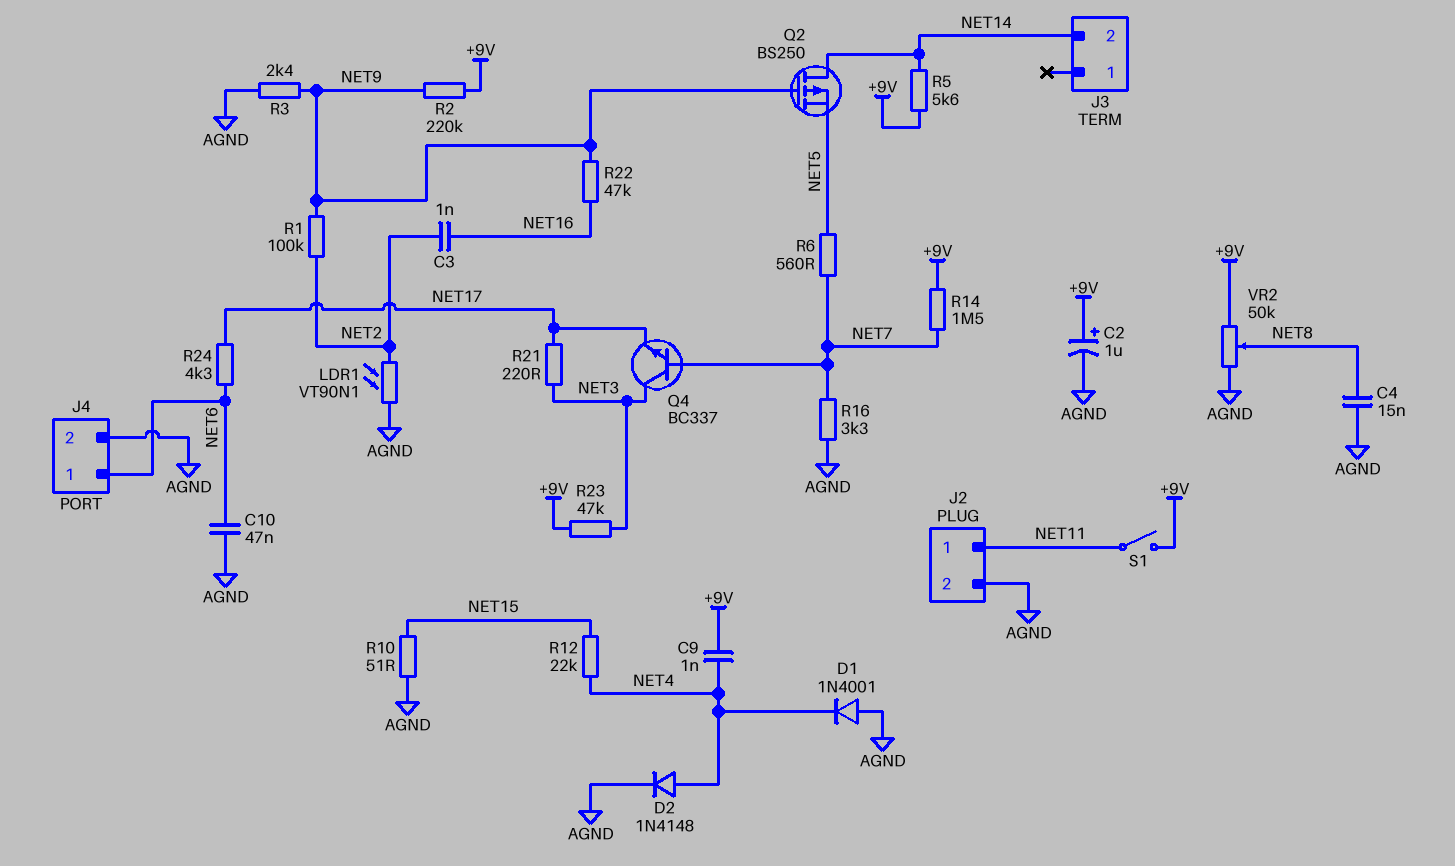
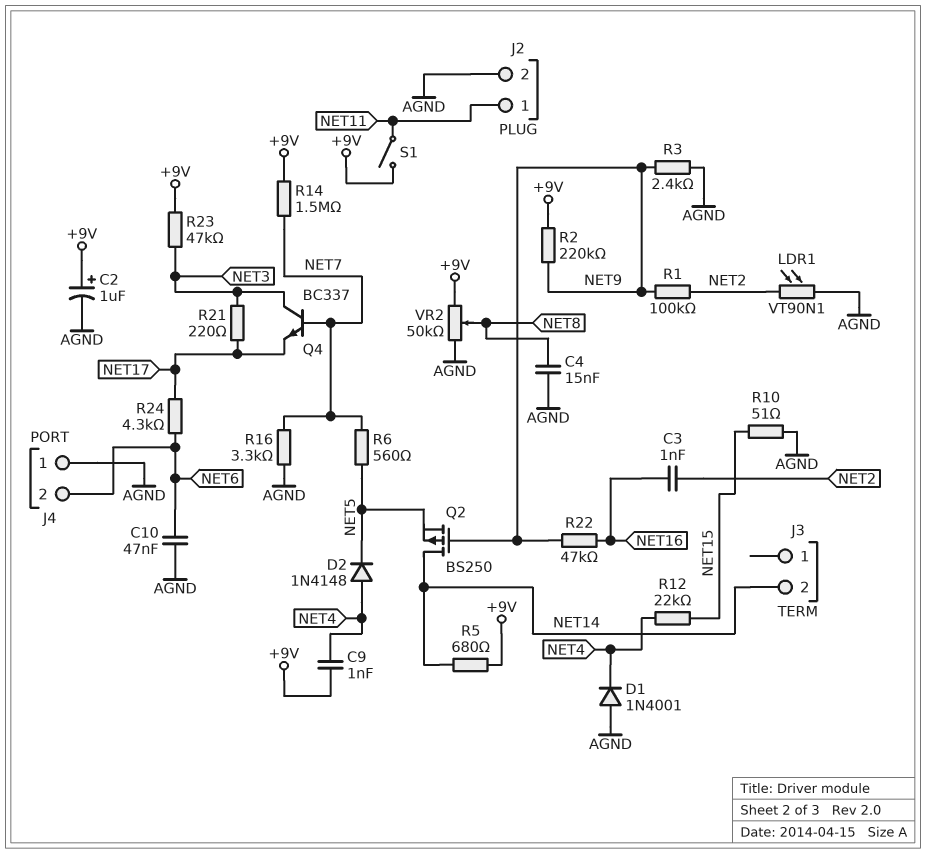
D2: diode 1N4148 (A NET4, K AGND) -> diode 1N4148 (A NET4, K NET5)
J4 pin 1: NET6 -> AGND
J4 pin 2: AGND -> NET6
R5: 5.6k (+9V, NET14) -> 680 (+9V, NET14)

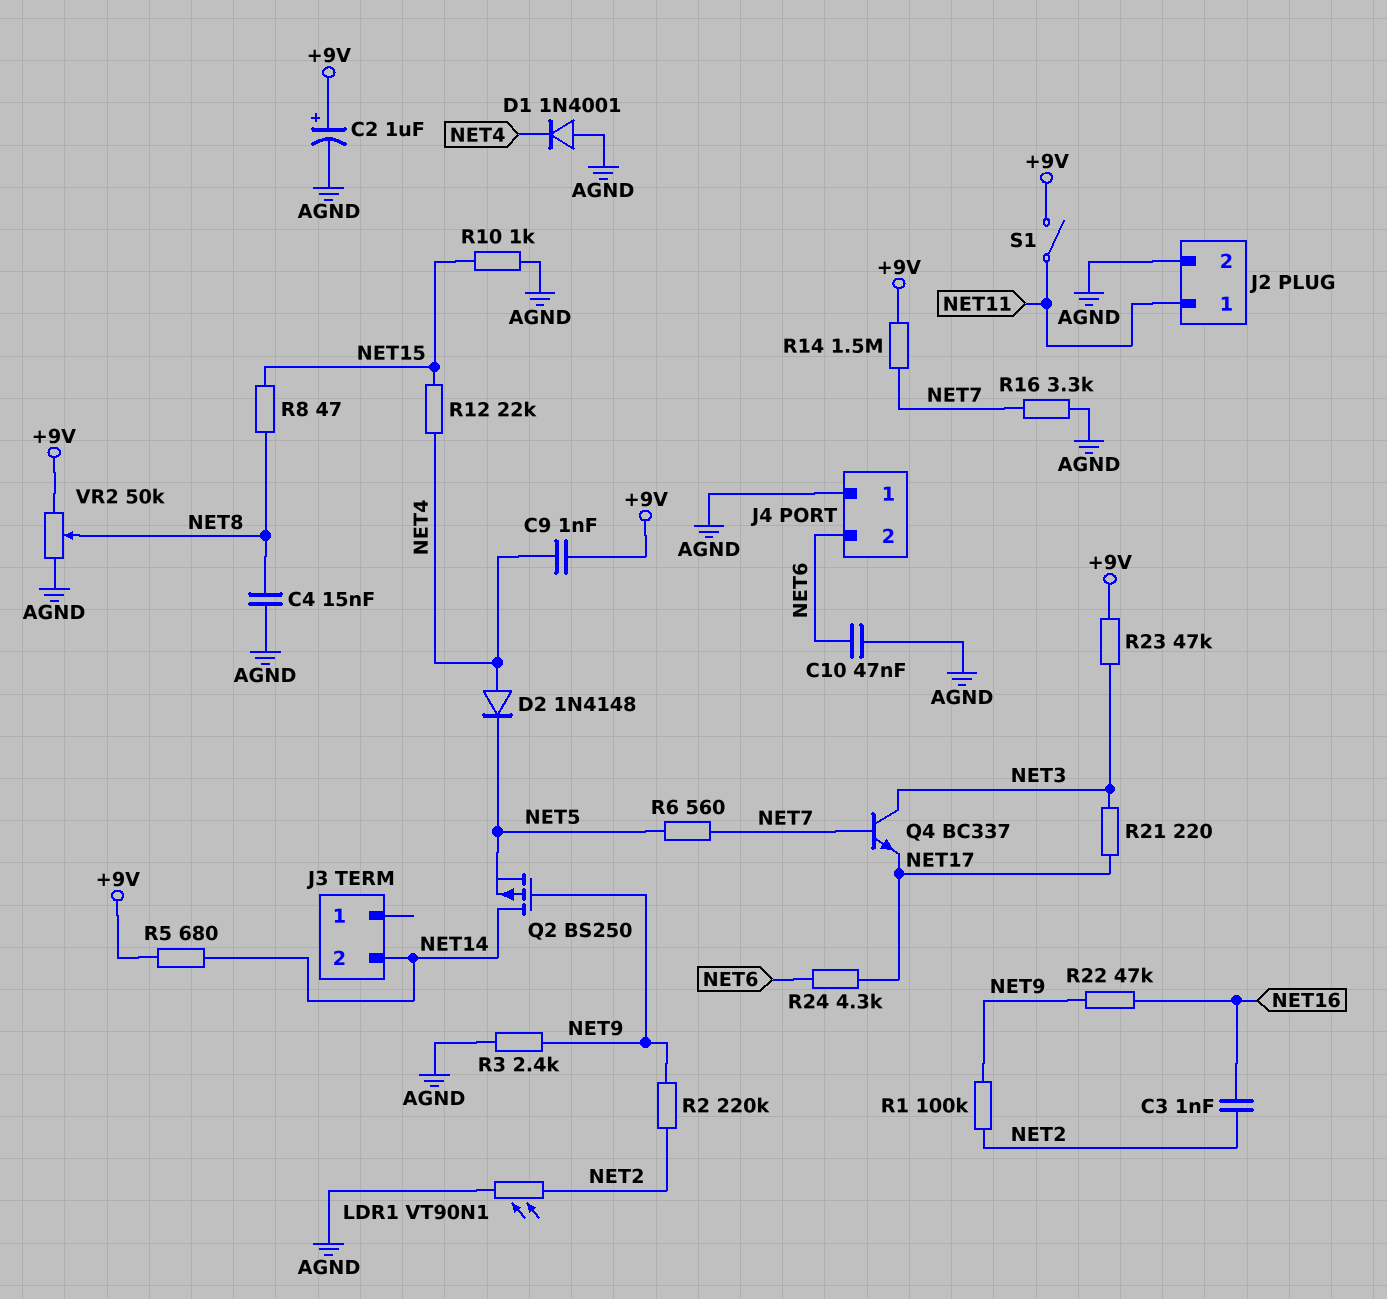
R2: 220k (+9V, NET9) -> 220k (NET2, NET9)
R8: none -> 47 (NET8, NET15)
R10: 51 (AGND, NET15) -> 1k (AGND, NET15)

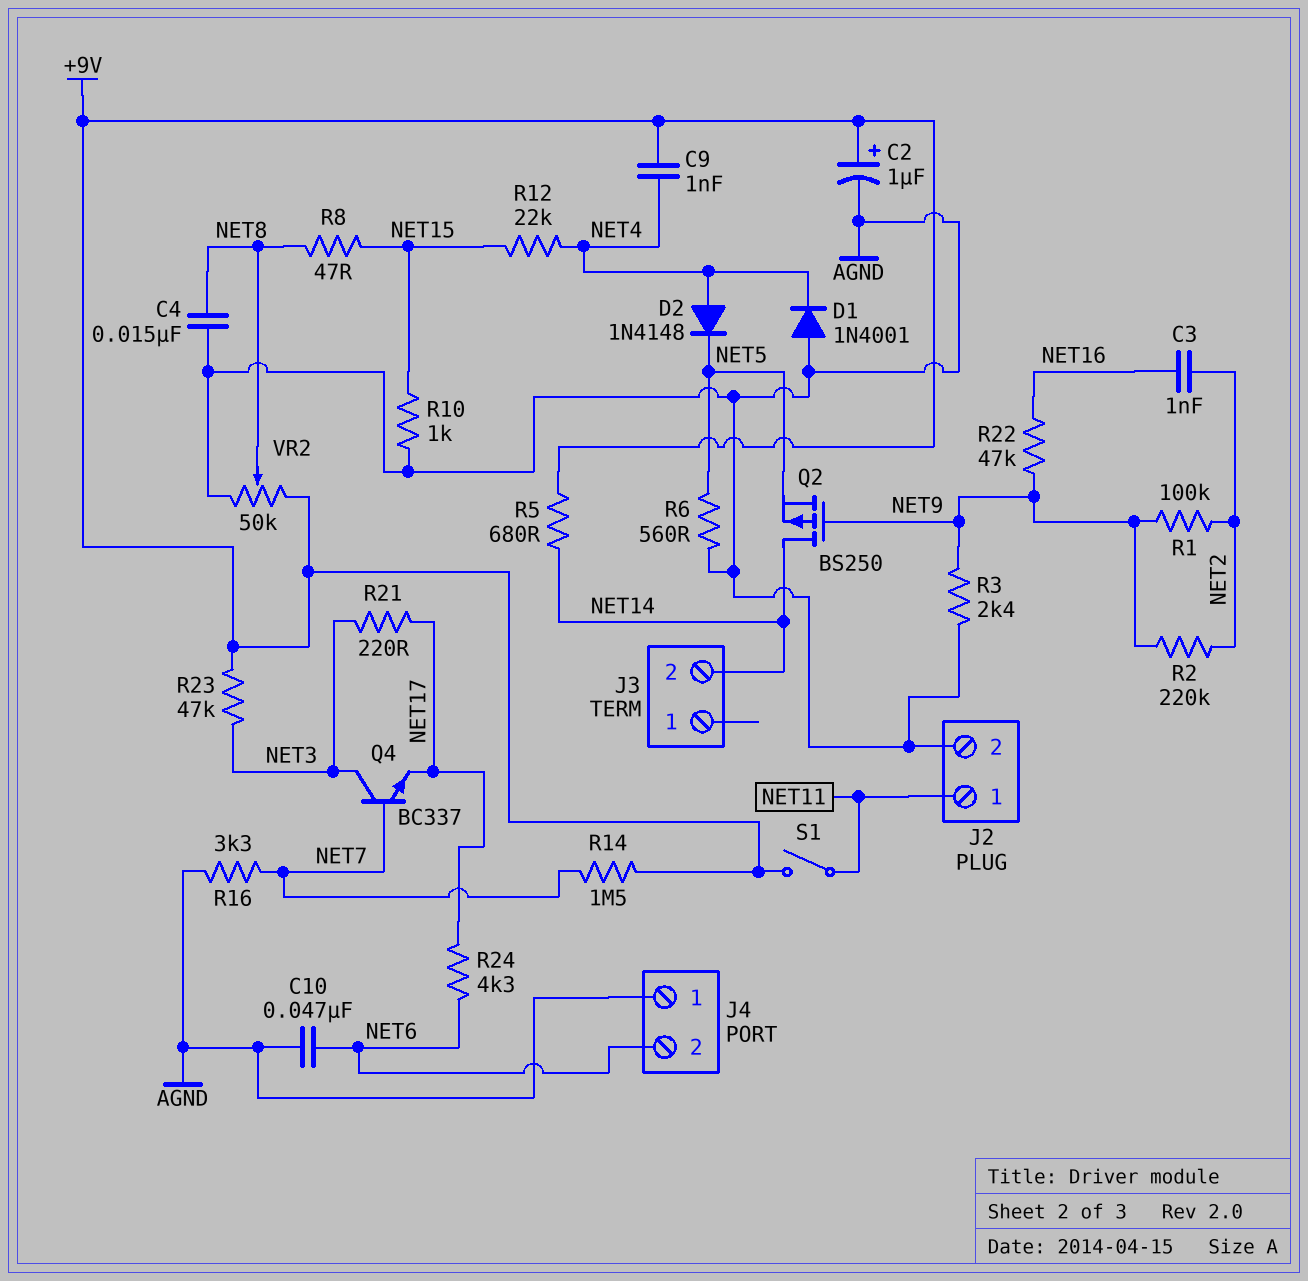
LDR1: VT90N1 (AGND, NET2) -> none
R6: 560 (NET5, NET7) -> 560 (AGND, NET5)

